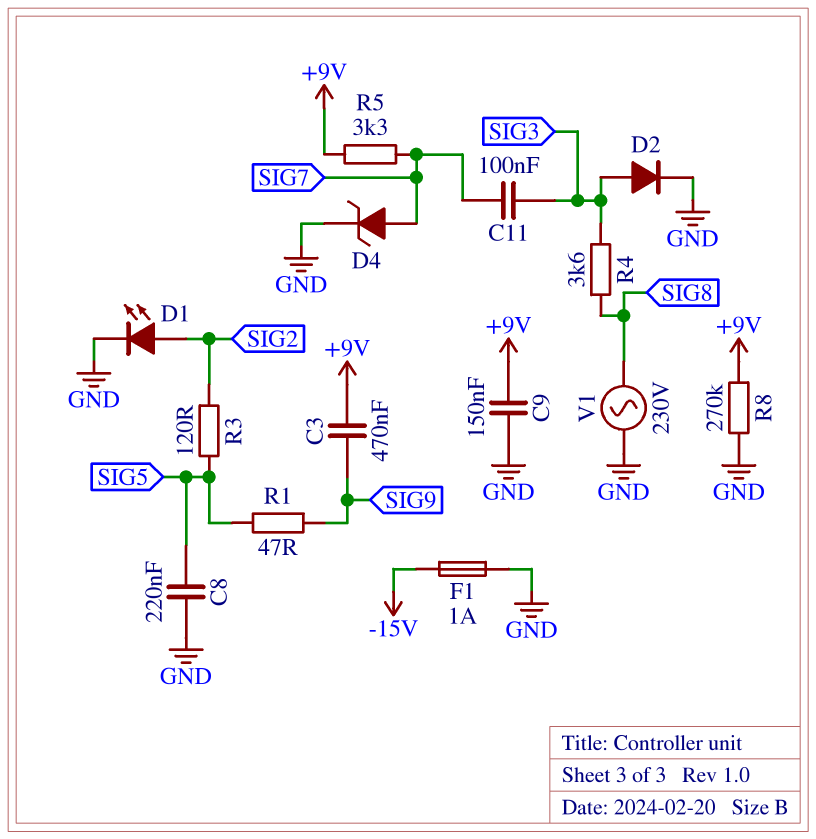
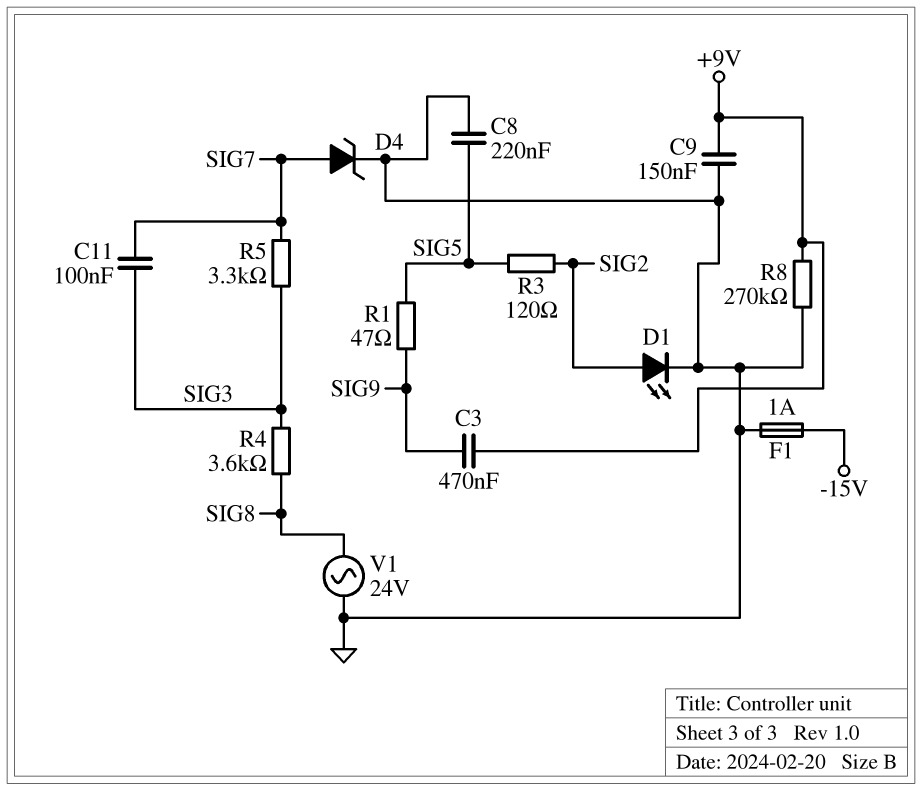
D2: diode (A SIG3, K GND) -> none
R5: 3.3k (+9V, SIG7) -> 3.3k (SIG3, SIG7)
V1: AC 230V (GND, SIG8) -> AC 24V (GND, SIG8)

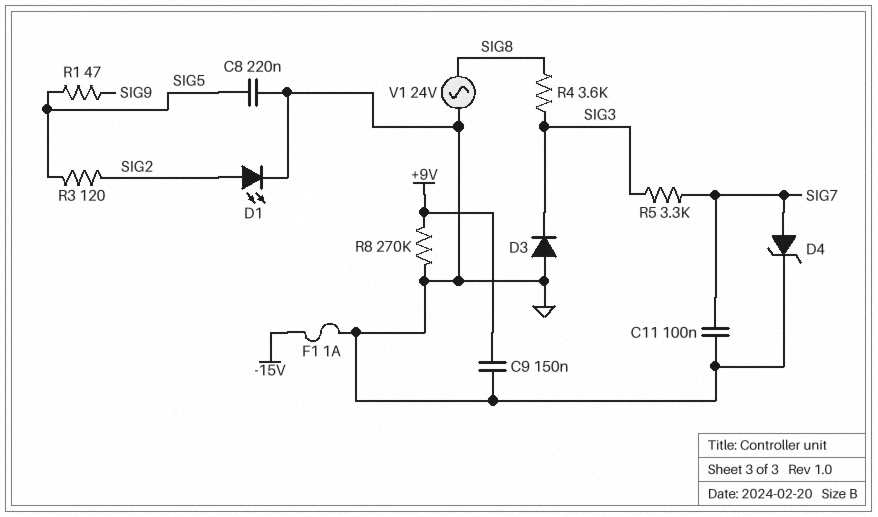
C3: 470nF (+9V, SIG9) -> none
C11: 100nF (SIG3, SIG7) -> 100nF (GND, SIG7)
D3: none -> diode (A GND, K SIG3)

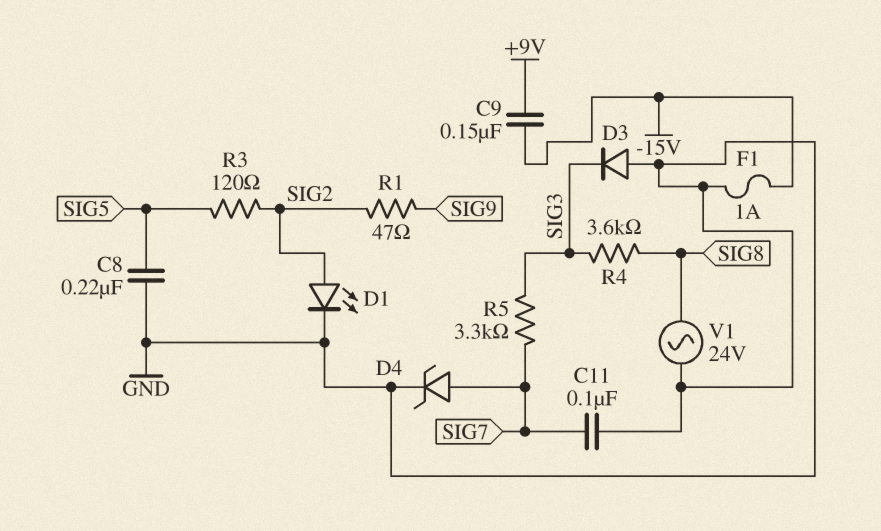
C9: 150nF (+9V, GND) -> 150nF (+9V, -15V)
R1: 47 (SIG5, SIG9) -> 47 (SIG2, SIG9)
R8: 270k (+9V, GND) -> none

